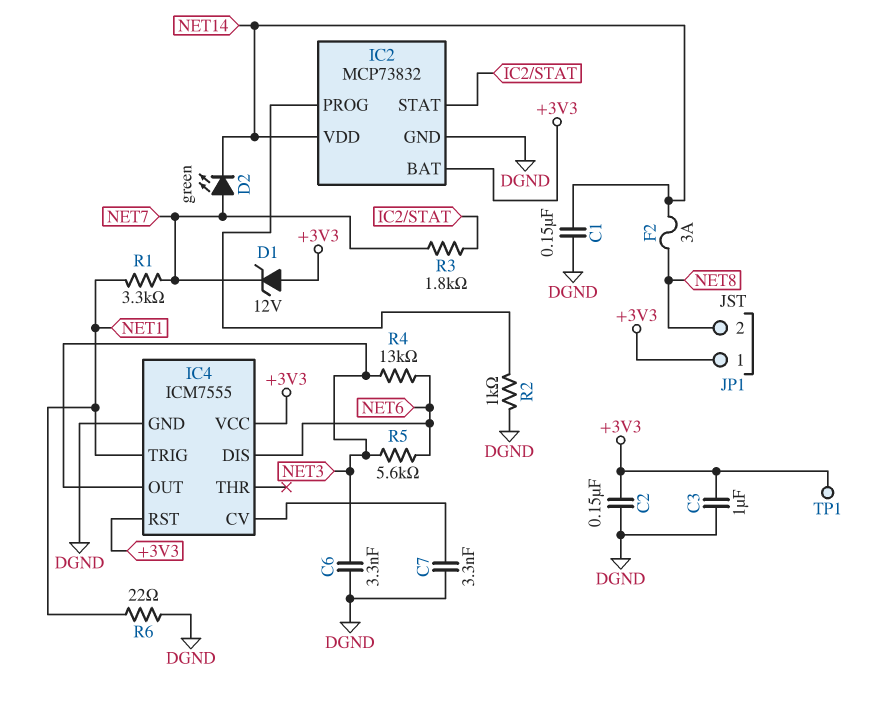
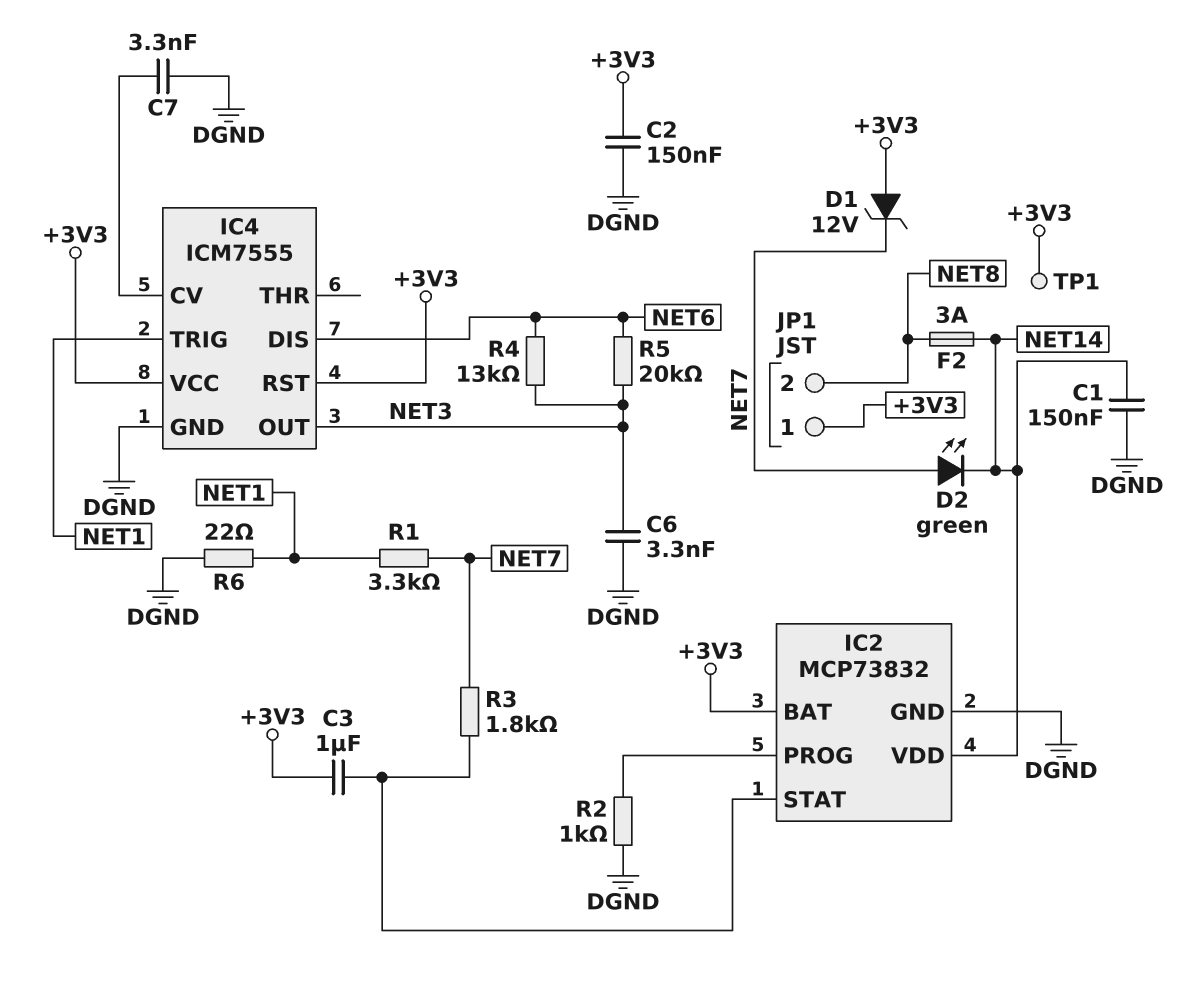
C3: 1uF (+3V3, DGND) -> 1uF (+3V3, IC2/STAT)
R5: 5.6k (NET3, NET6) -> 20k (NET3, NET6)

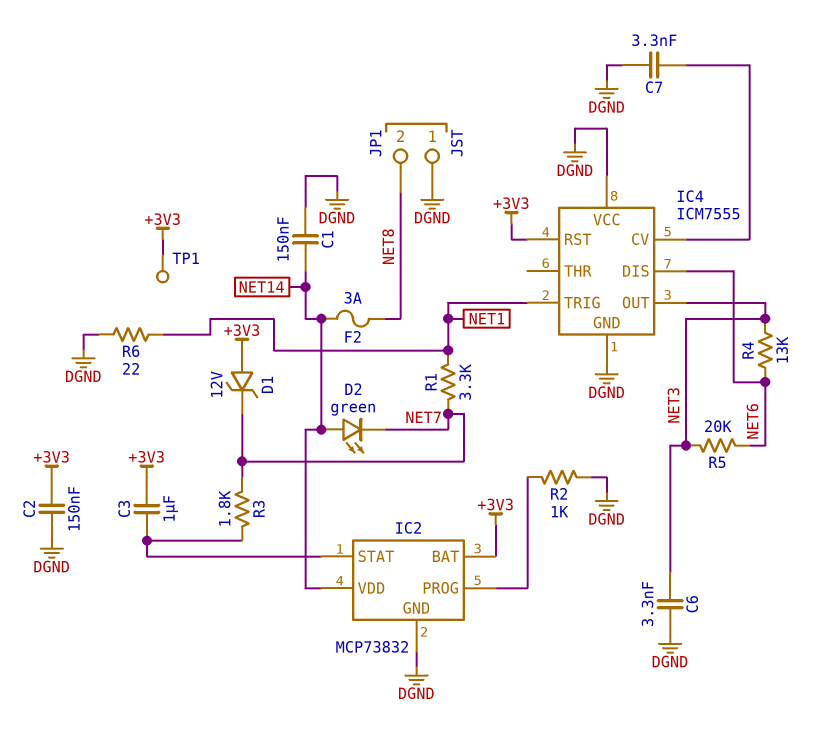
D2: LED green (A NET7, K NET14) -> LED green (A NET14, K NET7)
IC4 pin VCC: +3V3 -> DGND
JP1 pin 1: +3V3 -> DGND

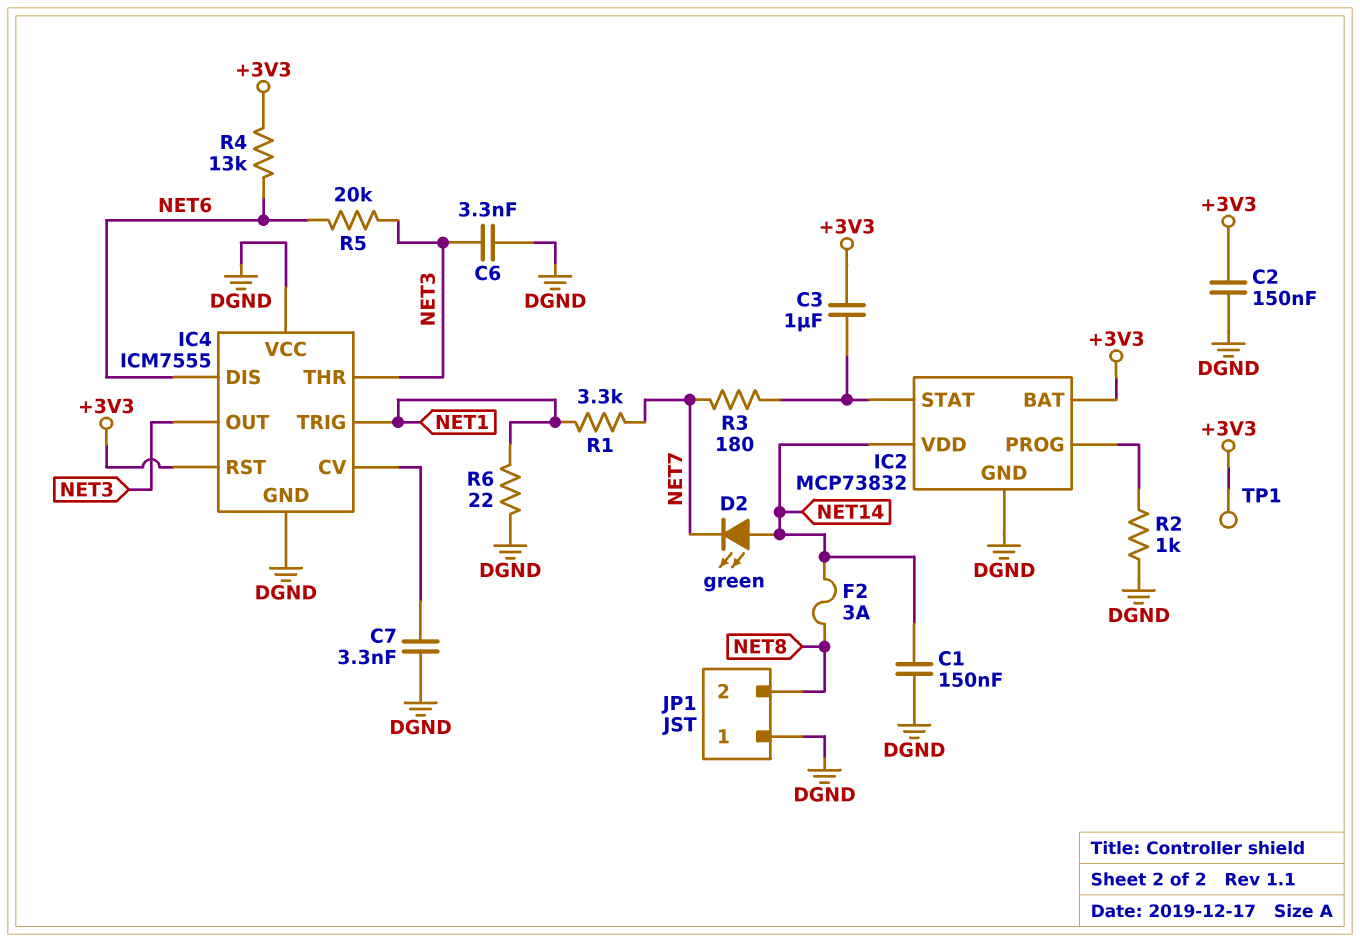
D1: zener 12V (A +3V3, K NET7) -> none
IC4 pin THR: none -> NET3
R3: 1.8k (IC2/STAT, NET7) -> 180 (IC2/STAT, NET7)
R4: 13k (NET3, NET6) -> 13k (+3V3, NET6)

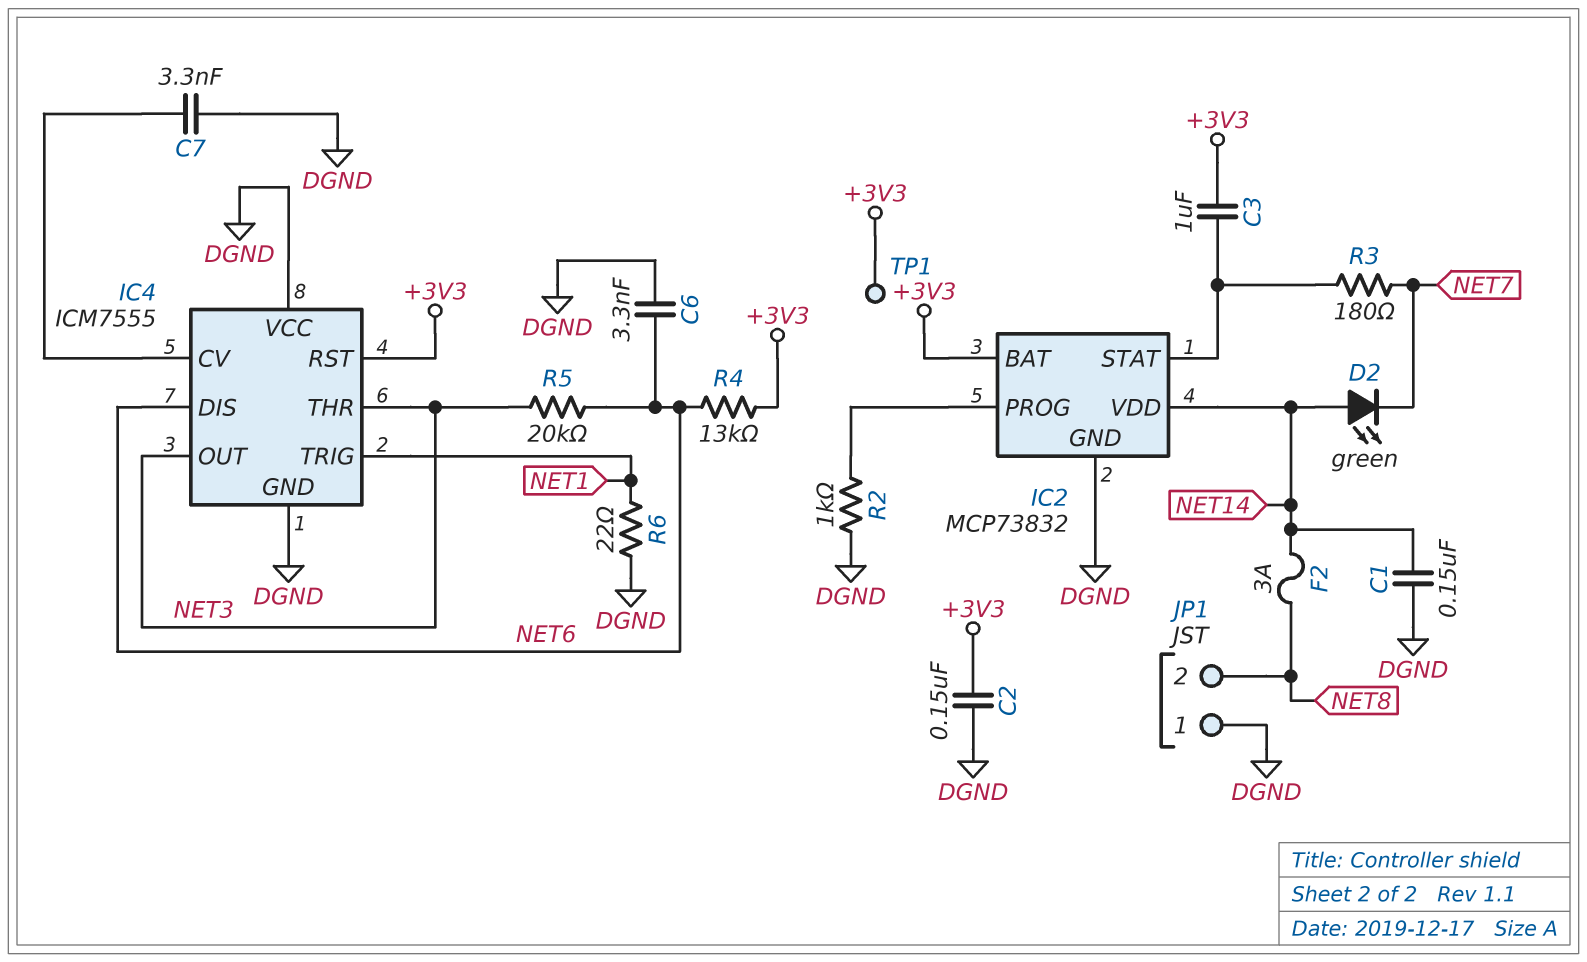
C6: 3.3nF (DGND, NET3) -> 3.3nF (DGND, NET6)
R1: 3.3k (NET1, NET7) -> none

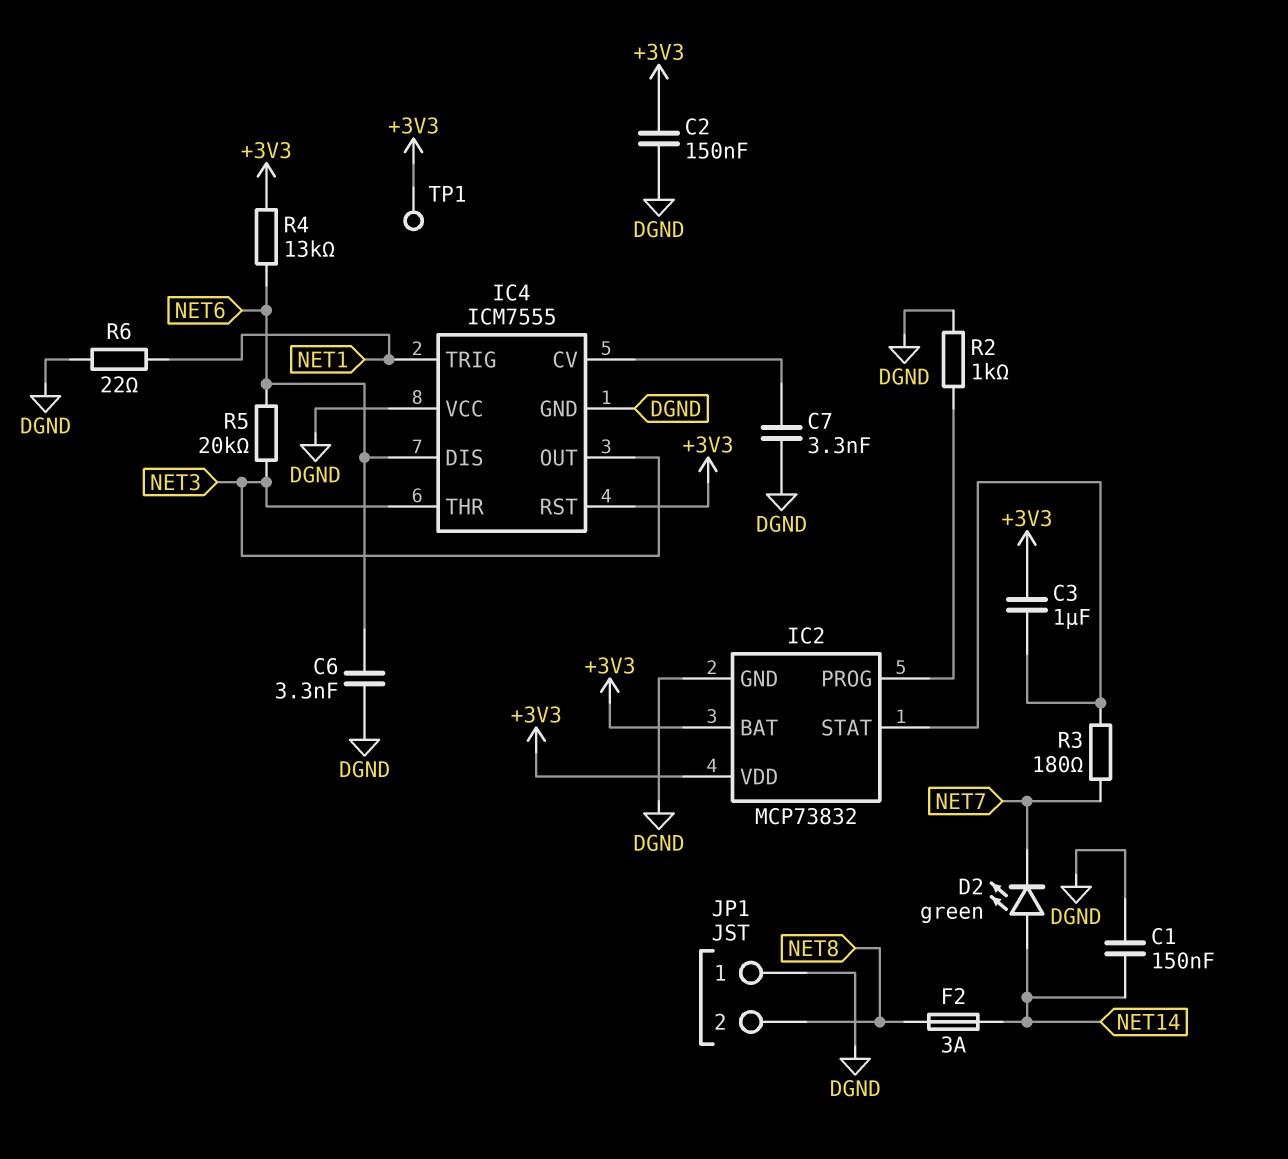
IC2 pin VDD: NET14 -> +3V3

